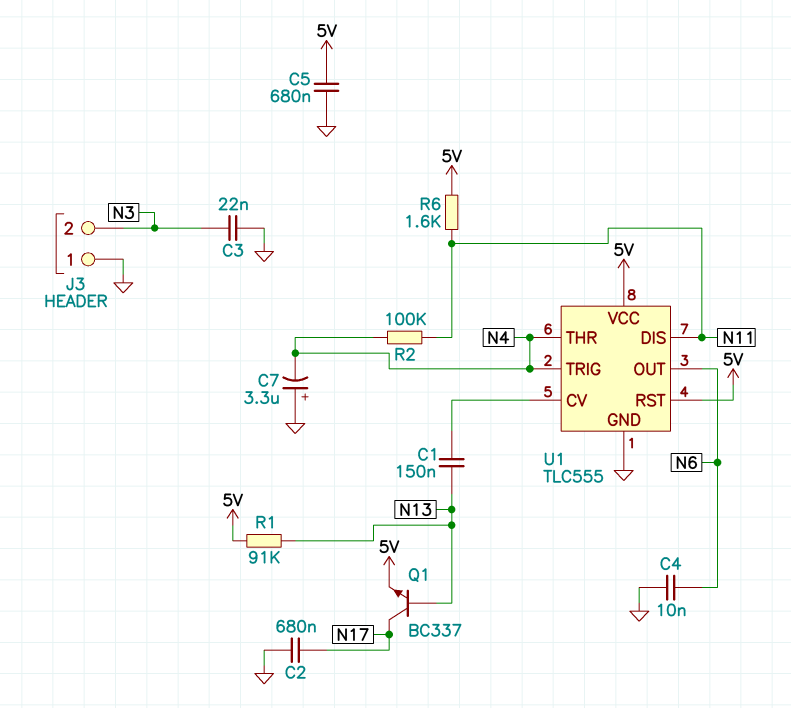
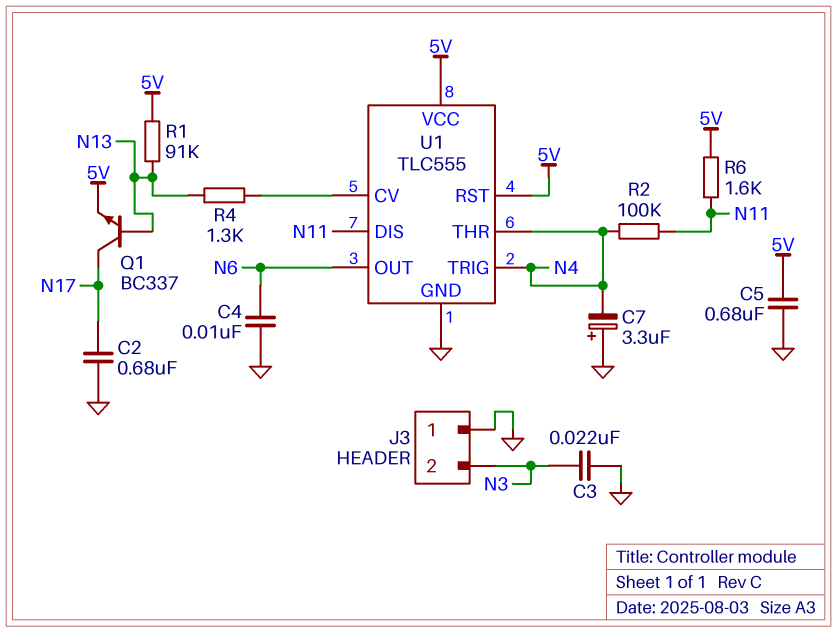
C1: 150nF (N13, U1/CV) -> none
R4: none -> 1.3k (N13, U1/CV)

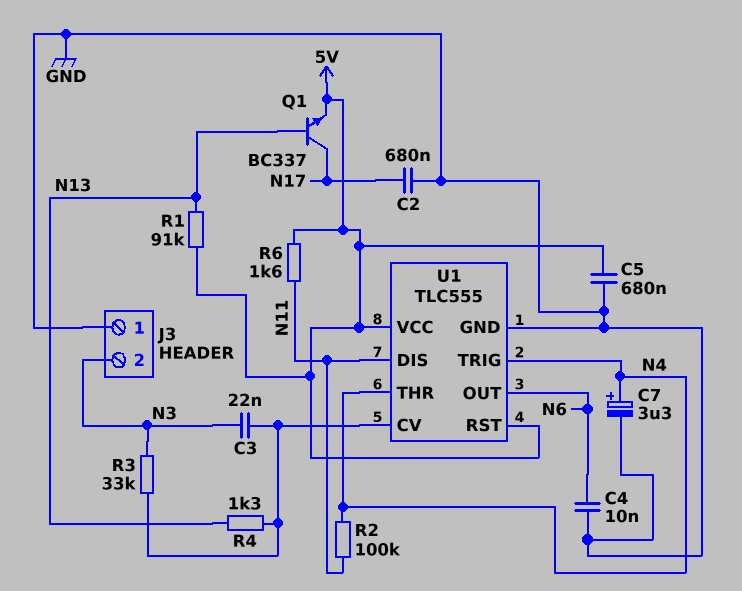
C3: 22nF (GND, N3) -> 22nF (N3, U1/CV)
C7: 3.3uF (plus GND, minus N4) -> 3.3uF (plus N4, minus GND)
R3: none -> 33k (N3, U1/CV)

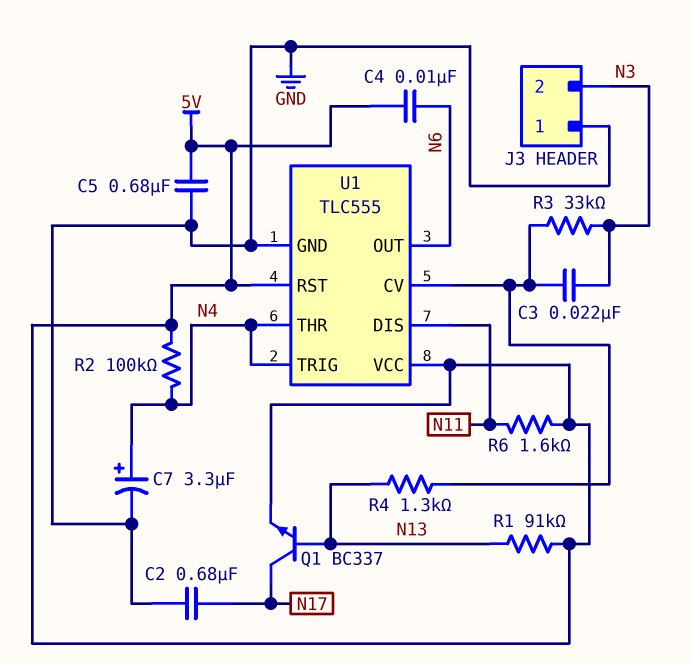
C4: 10nF (GND, N6) -> 10nF (5V, N6)
R2: 100k (N4, N11) -> 100k (5V, N4)

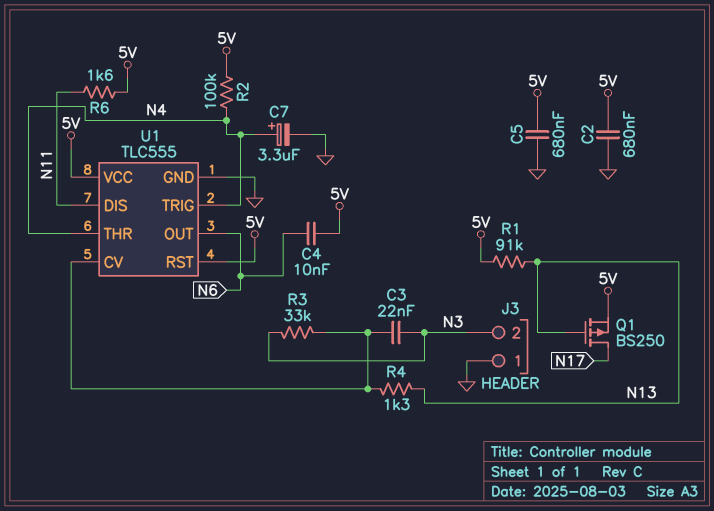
C2: 680nF (GND, N17) -> 680nF (5V, GND)
Q1: NPN BC337 (B N13, C N17, E 5V) -> PMOS BS250 (G N13, D N17, S 5V)

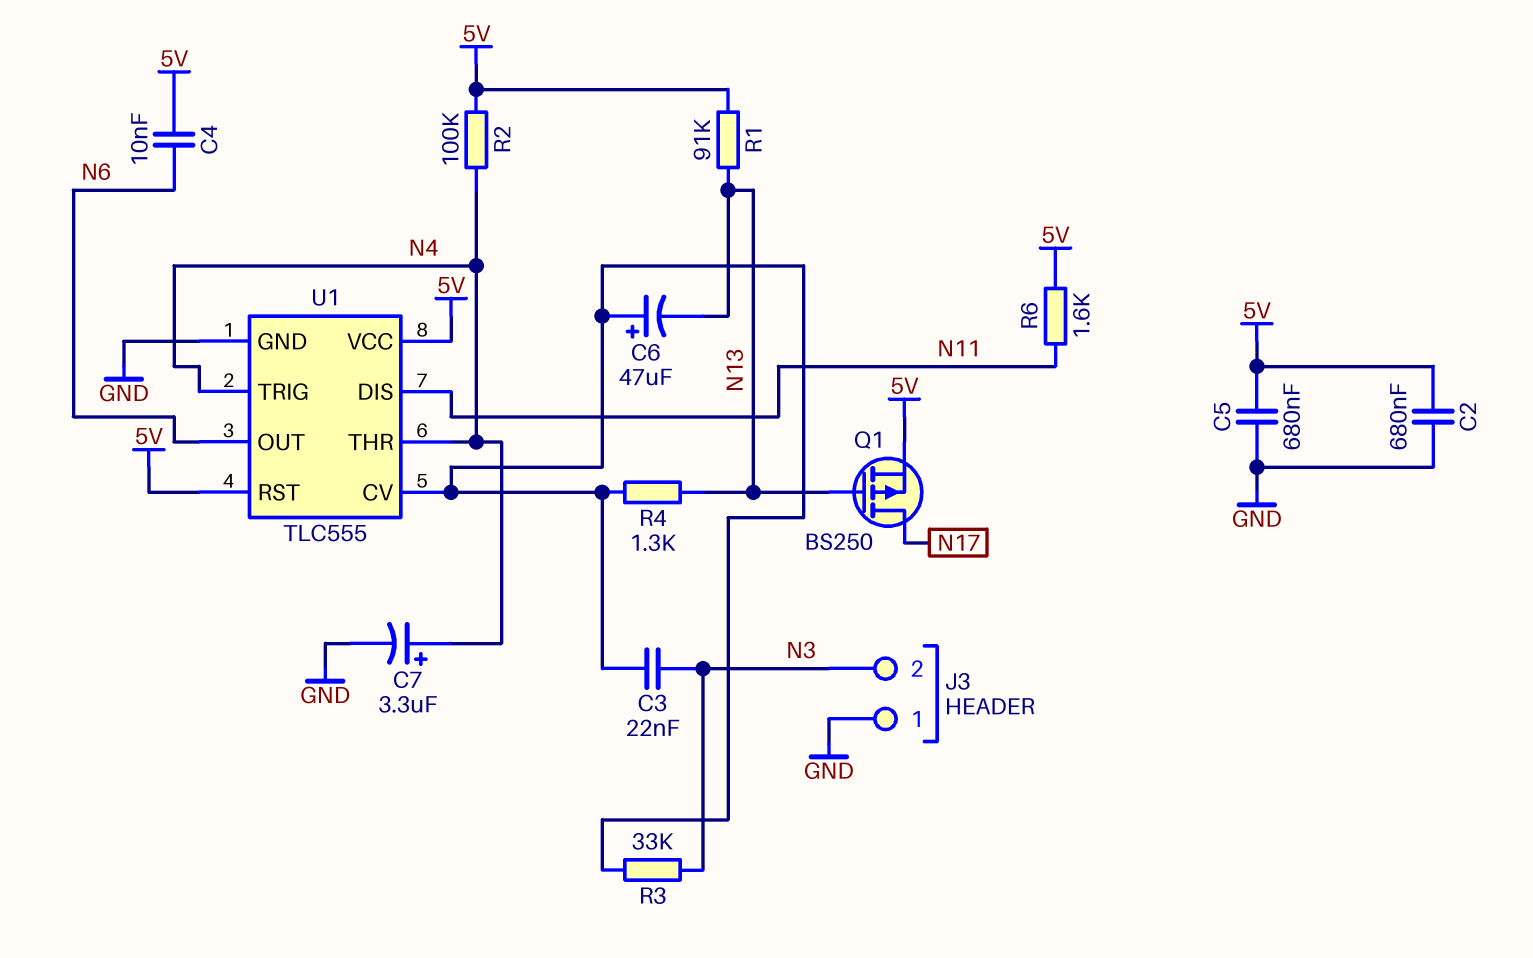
C6: none -> 47uF (plus U1/CV, minus N13)

